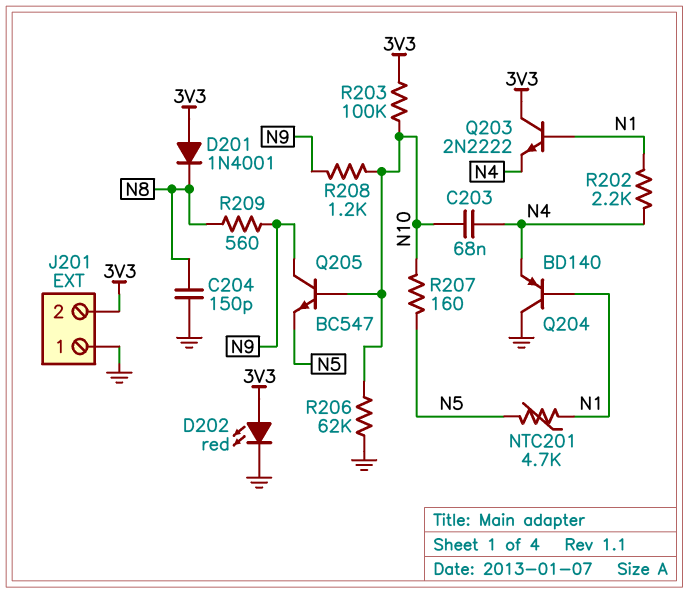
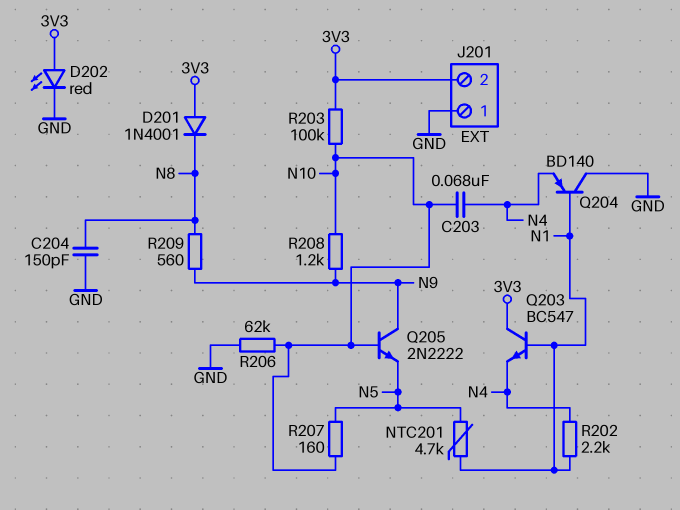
Q203: NPN 2N2222 (B N1, C 3V3, E N4) -> NPN BC547 (B N1, C 3V3, E N4)
Q205: NPN BC547 (B N10, C N9, E N5) -> NPN 2N2222 (B N10, C N9, E N5)

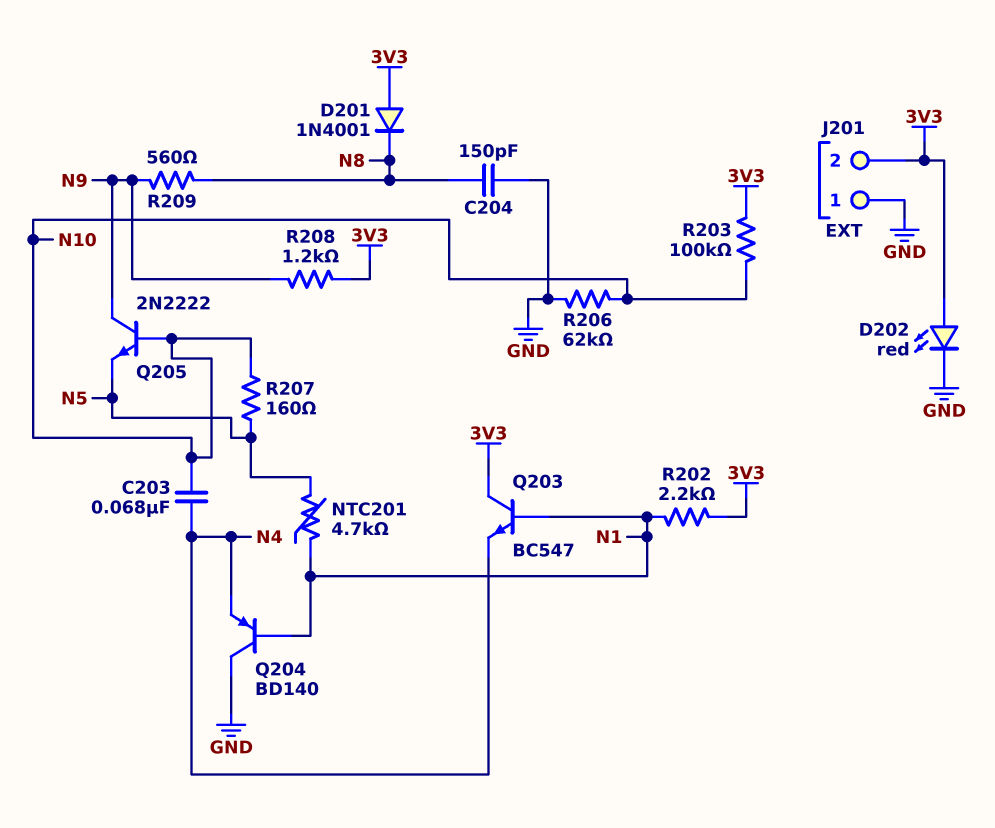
R202: 2.2k (N1, N4) -> 2.2k (3V3, N1)
R208: 1.2k (N9, N10) -> 1.2k (3V3, N9)

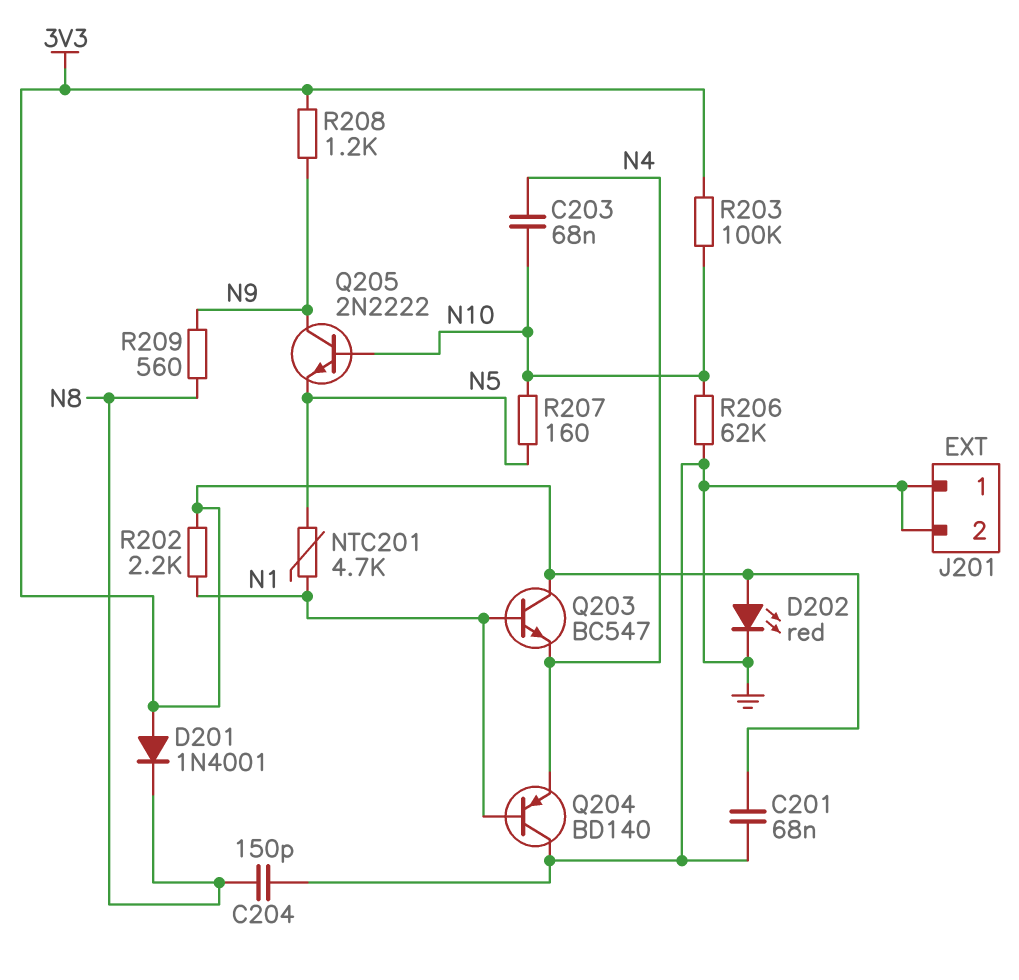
C201: none -> 68nF (3V3, GND)
J201 pin 2: 3V3 -> GND

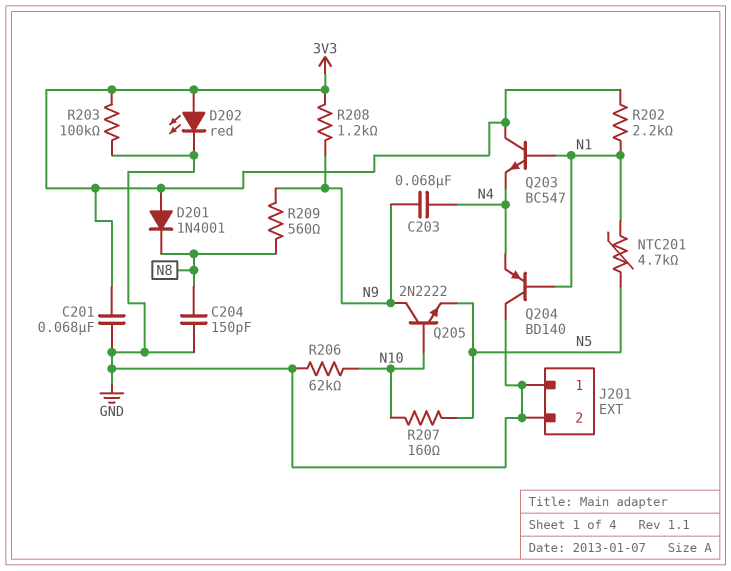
C203: 68nF (N4, N10) -> 68nF (N4, N9)
R203: 100k (3V3, N10) -> 100k (3V3, GND)

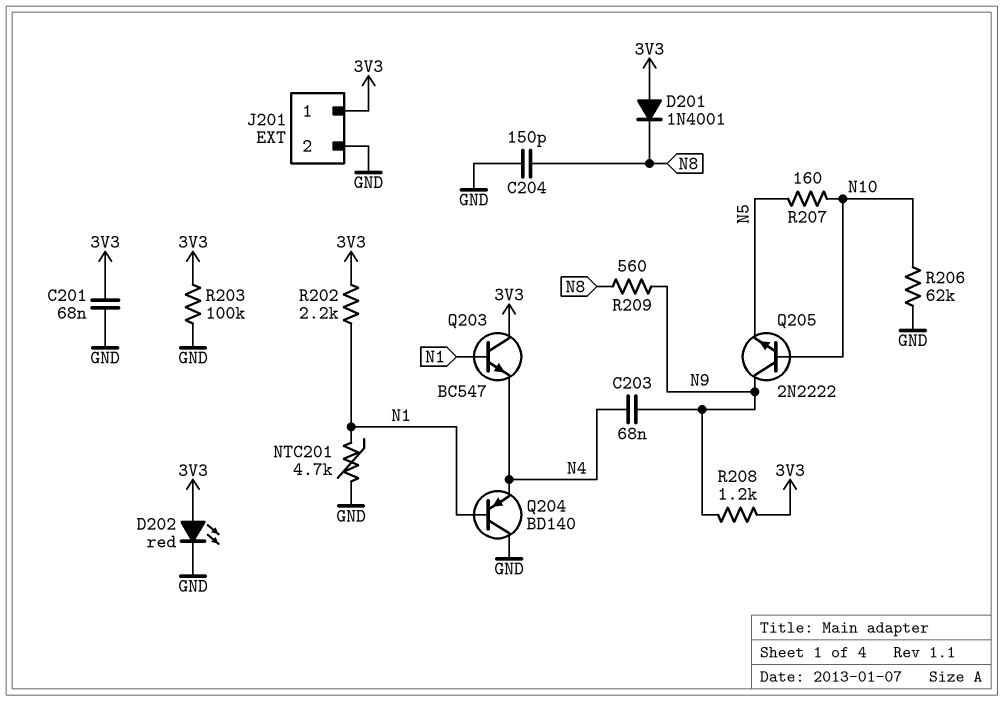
J201 pin 1: GND -> 3V3
NTC201: 4.7k (N1, N5) -> 4.7k (GND, N1)

